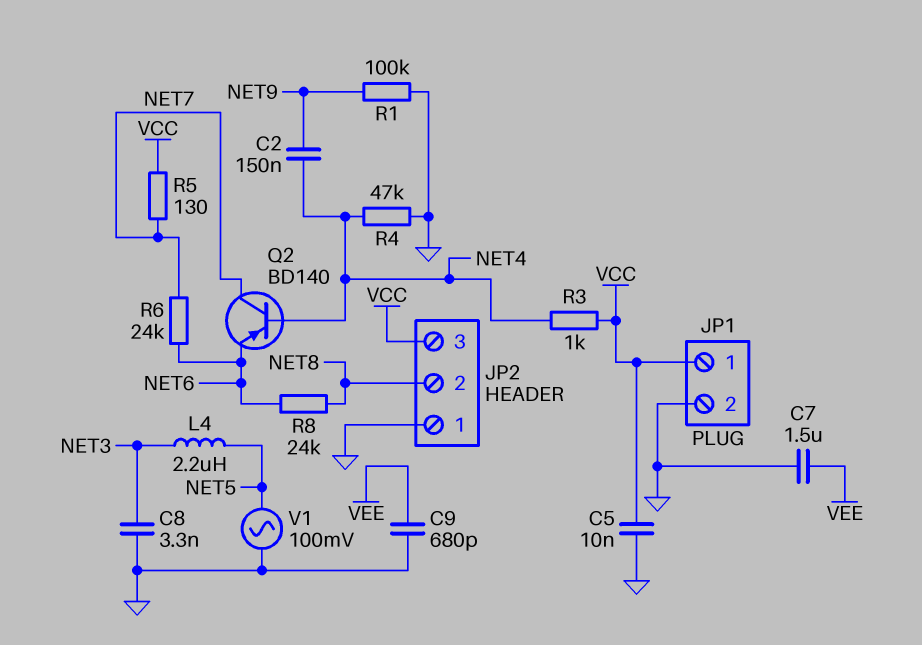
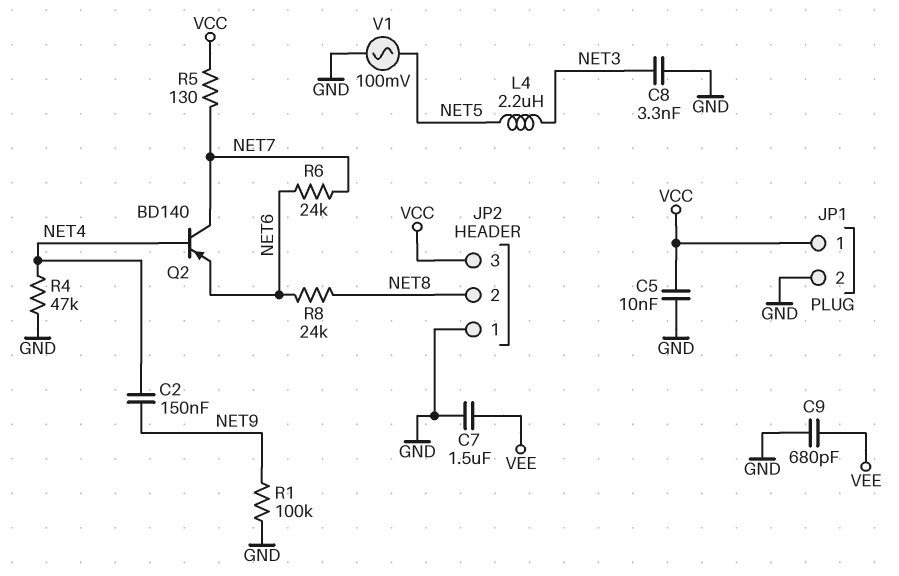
R3: 1k (NET4, VCC) -> none

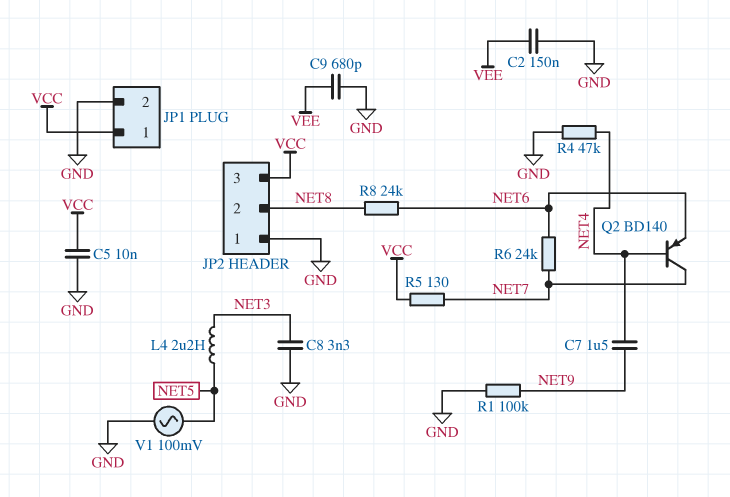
C2: 150nF (NET4, NET9) -> 150nF (GND, VEE)
C7: 1.5uF (GND, VEE) -> 1.5uF (NET4, NET9)

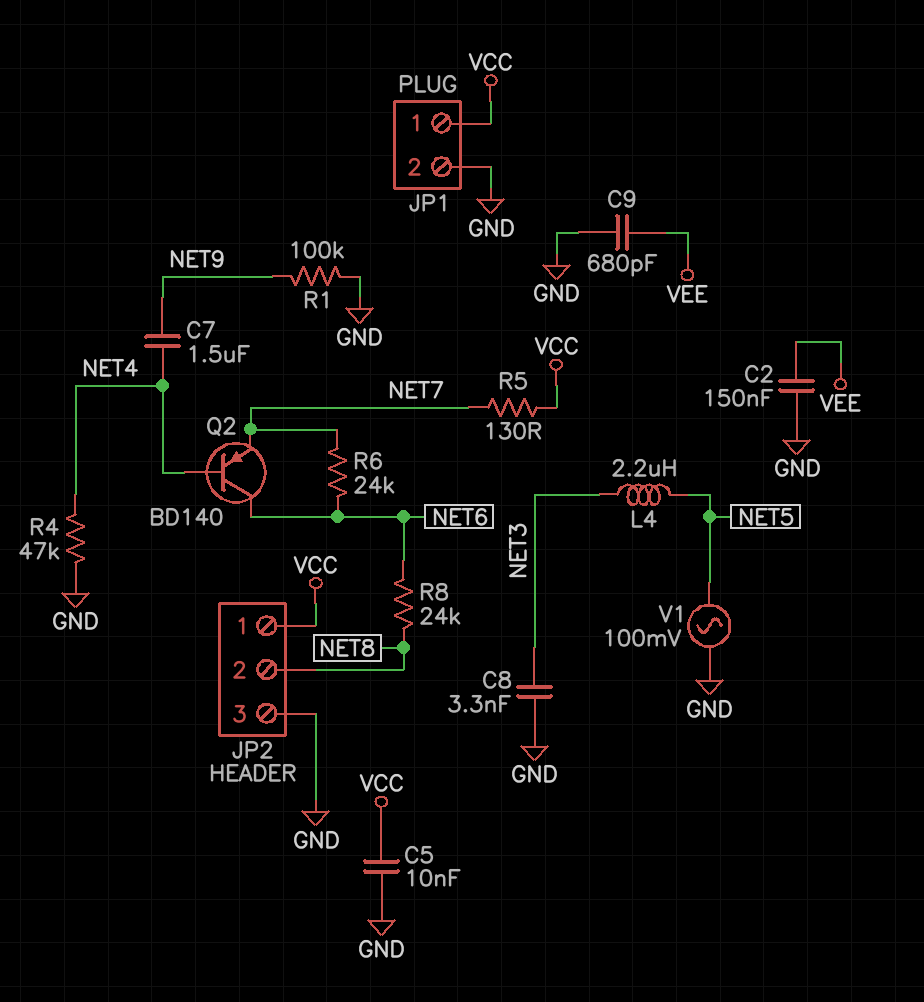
JP2 pin 1: GND -> VCC
JP2 pin 3: VCC -> GND
Q2: PNP BD140 (B NET4, C NET7, E NET6) -> PNP BD140 (B NET4, C NET6, E NET7)

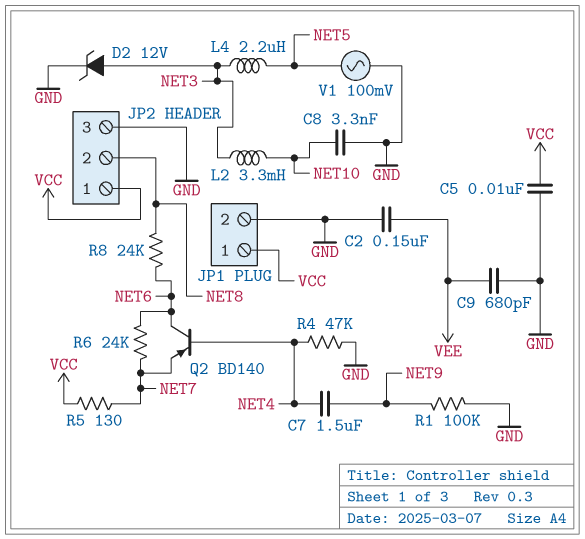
C8: 3.3nF (GND, NET3) -> 3.3nF (GND, NET10)
D2: none -> zener 12V (A NET3, K GND)
L2: none -> 3.3mH (NET3, NET10)

